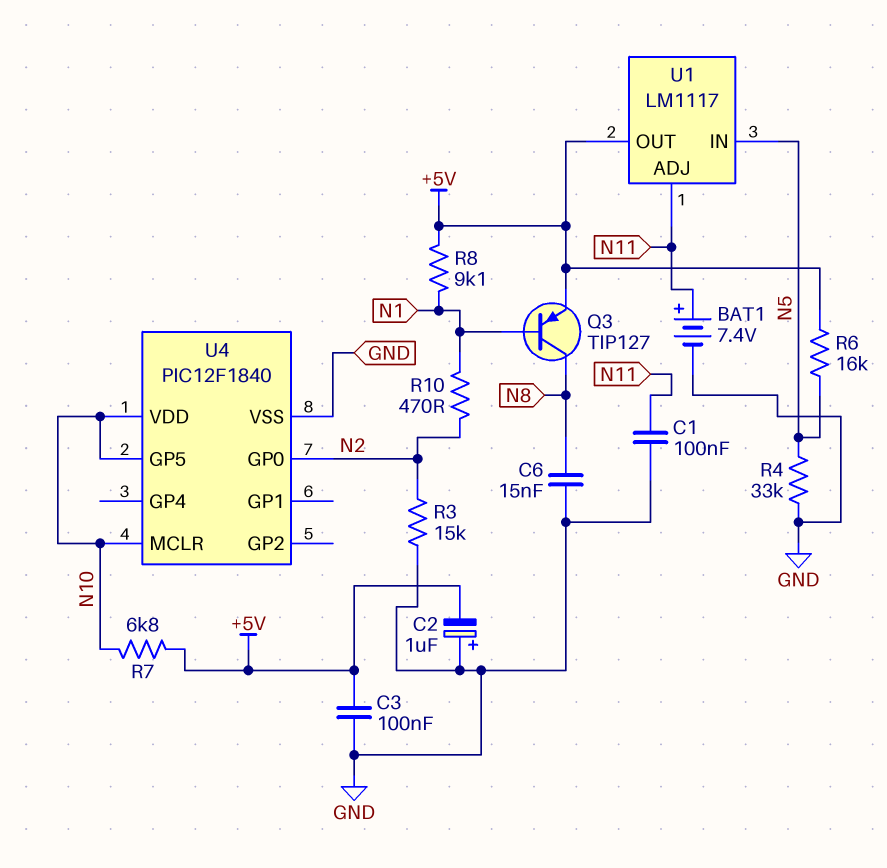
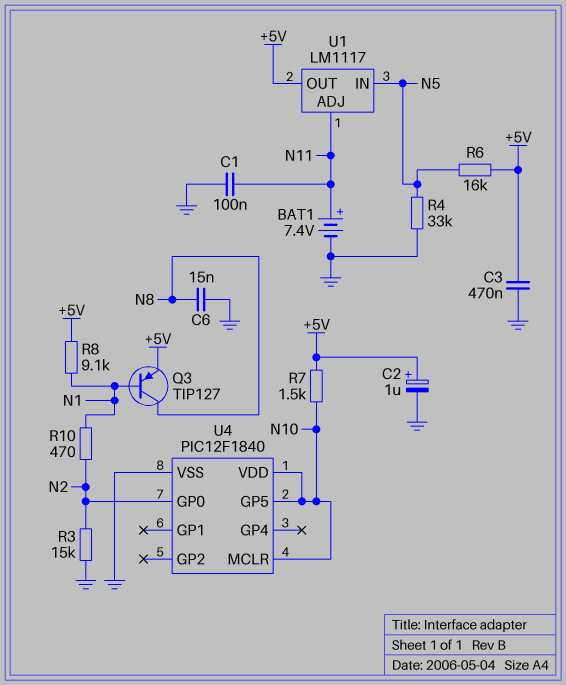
C2: 1uF (plus GND, minus +5V) -> 1uF (plus +5V, minus GND)
C3: 100nF (+5V, GND) -> 470nF (+5V, GND)
R7: 6.8k (+5V, N10) -> 1.5k (+5V, N10)

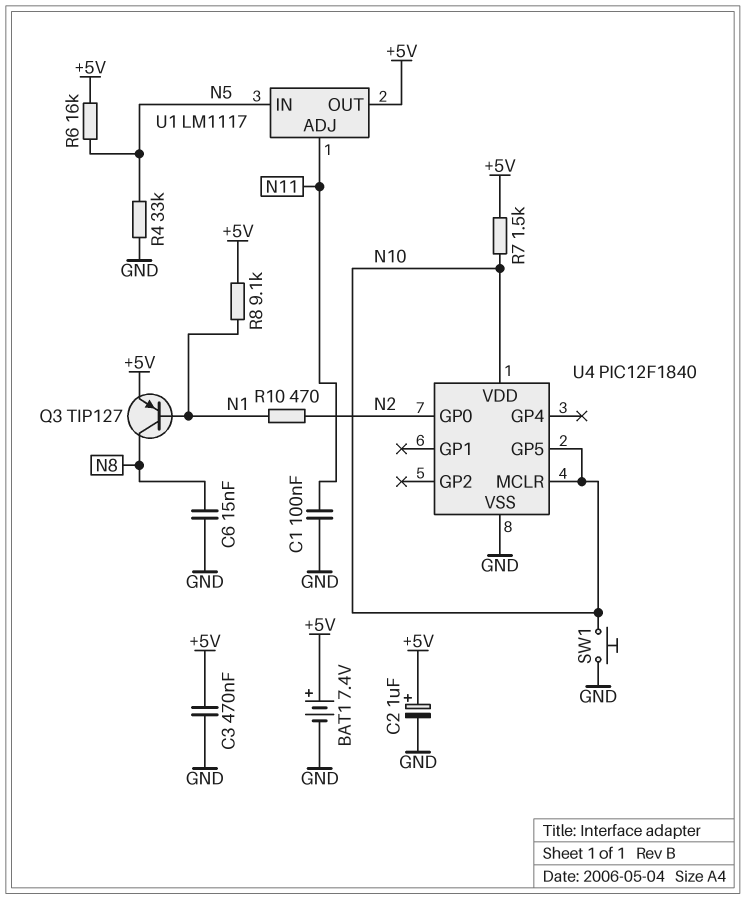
BAT1: 7.4V (plus N11, minus GND) -> 7.4V (plus +5V, minus GND)
R3: 15k (GND, N2) -> none
SW1: none -> button (GND, N10)

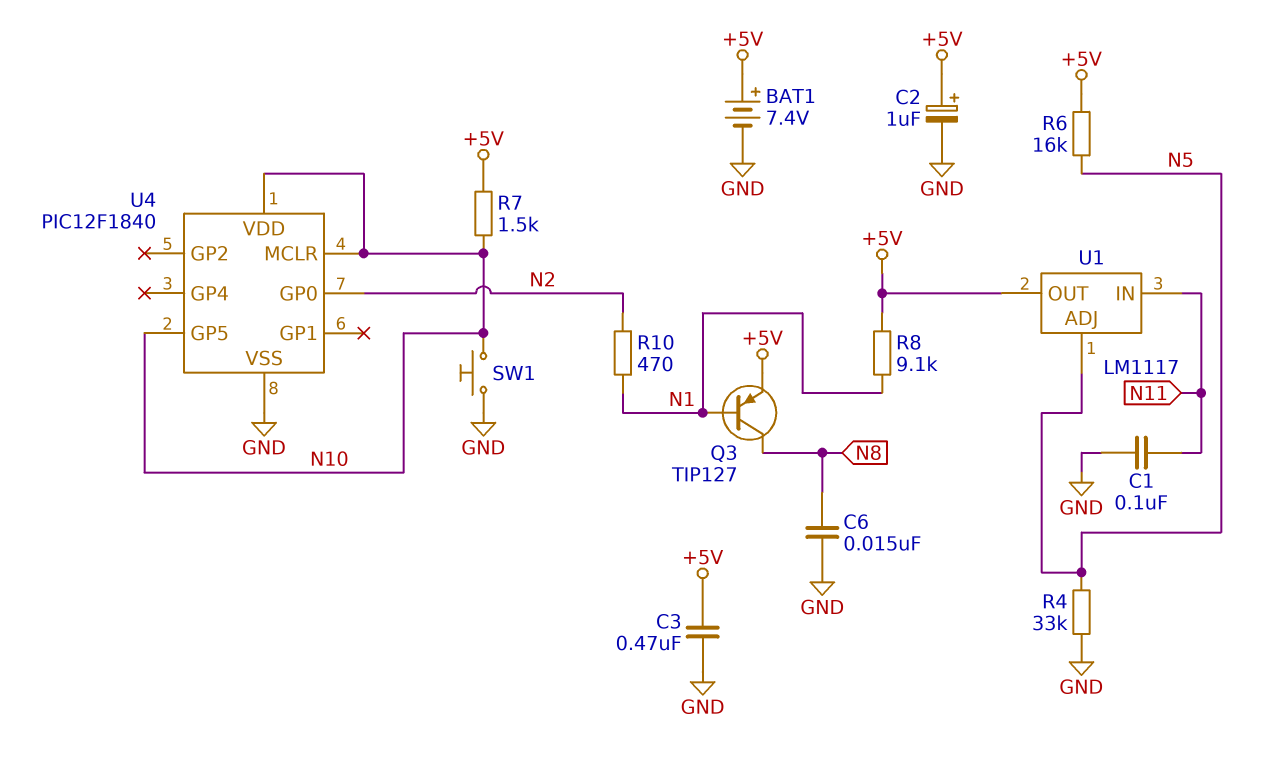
U1 pin ADJ: N11 -> N5
U1 pin IN: N5 -> N11

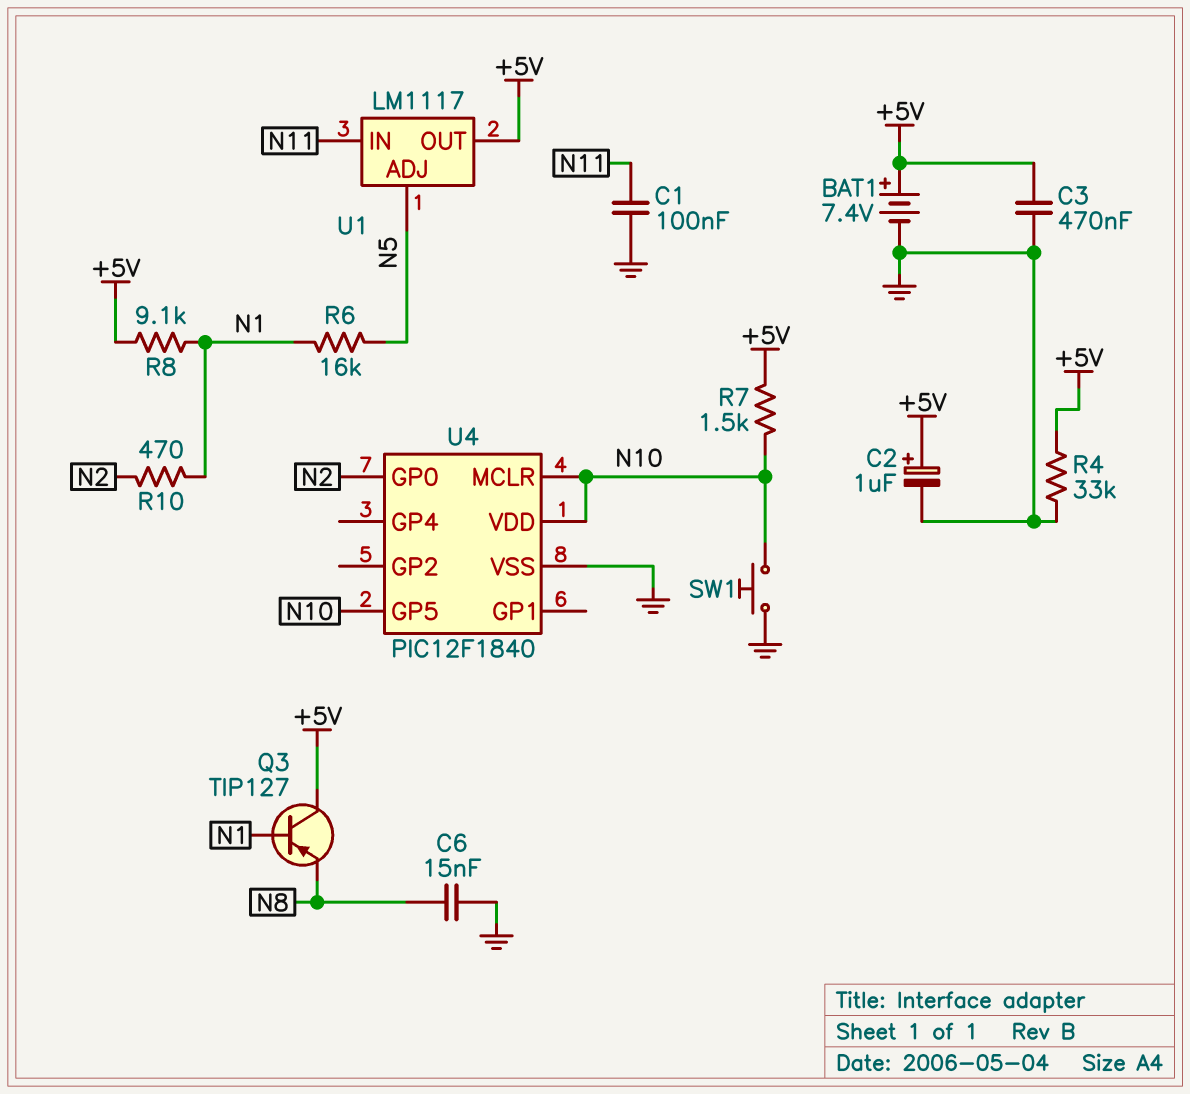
Q3: PNP TIP127 (B N1, C N8, E +5V) -> PNP TIP127 (B N1, C +5V, E N8)
R4: 33k (GND, N5) -> 33k (+5V, GND)
R6: 16k (+5V, N5) -> 16k (N1, N5)

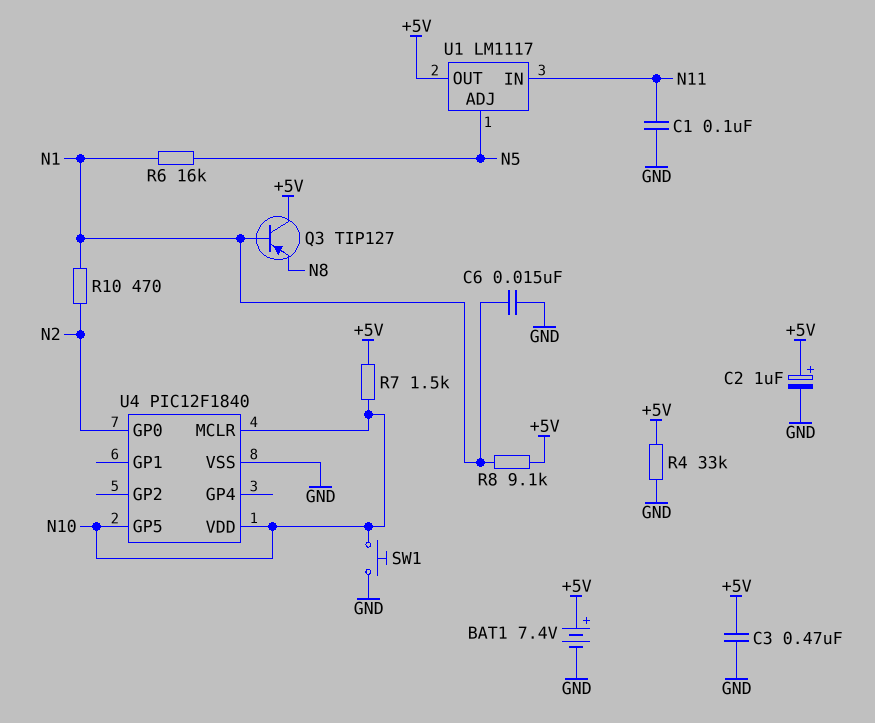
C6: 15nF (GND, N8) -> 15nF (GND, N1)

